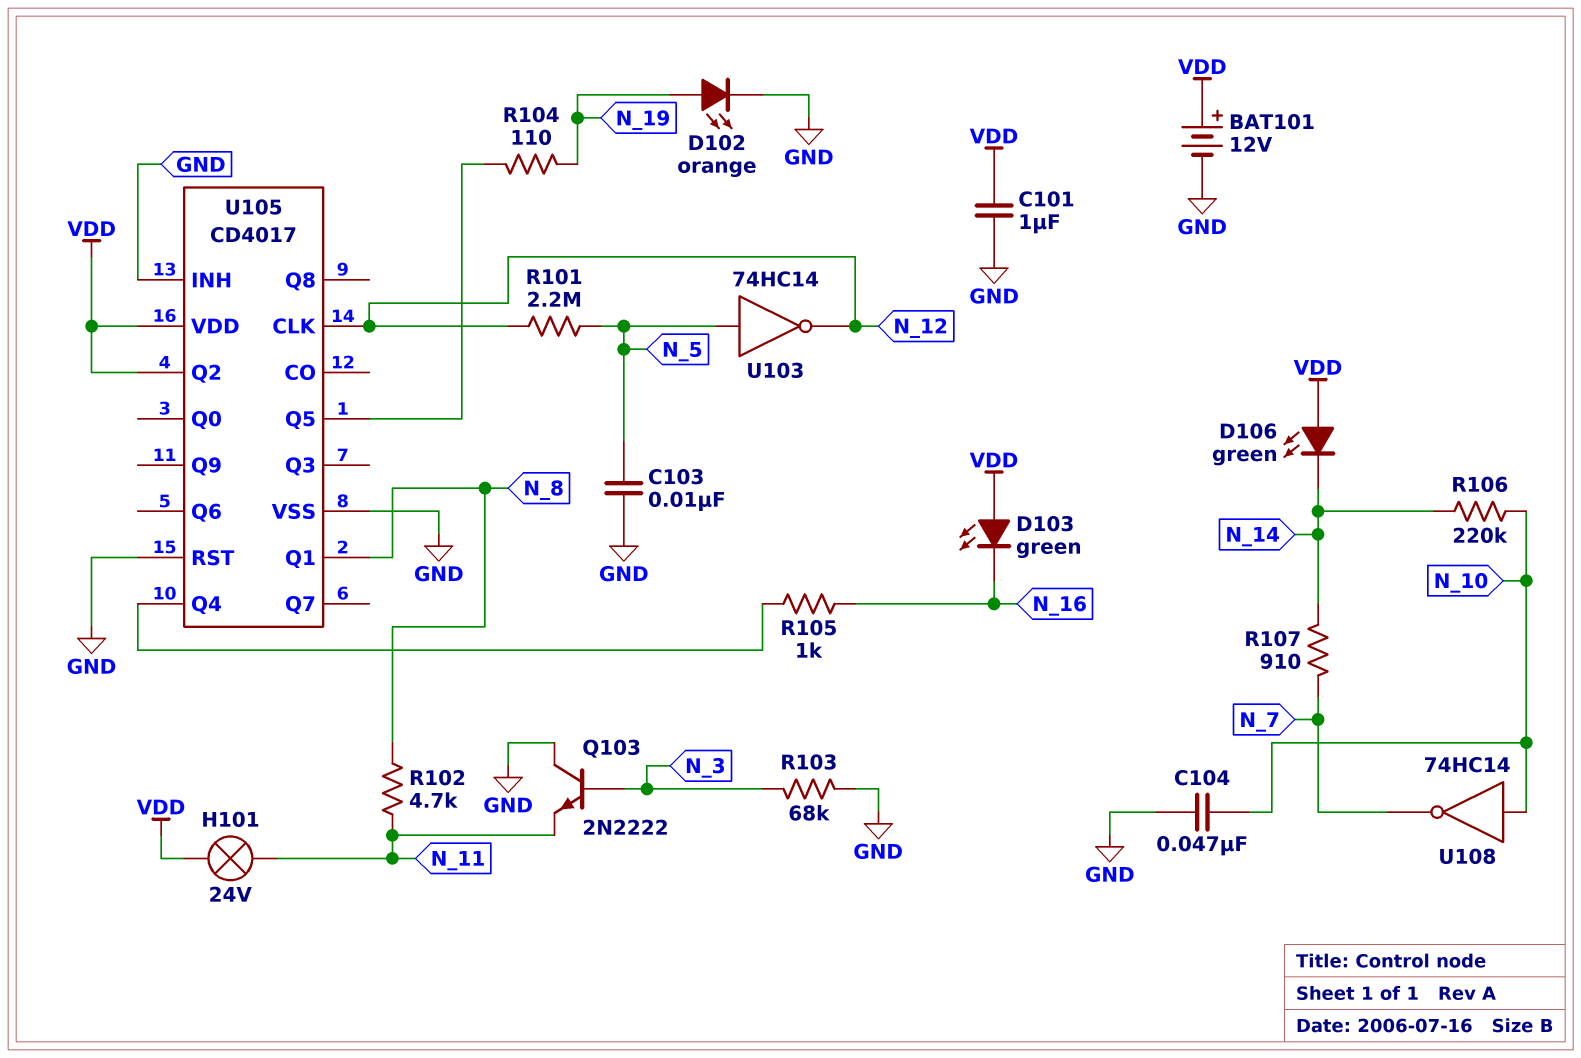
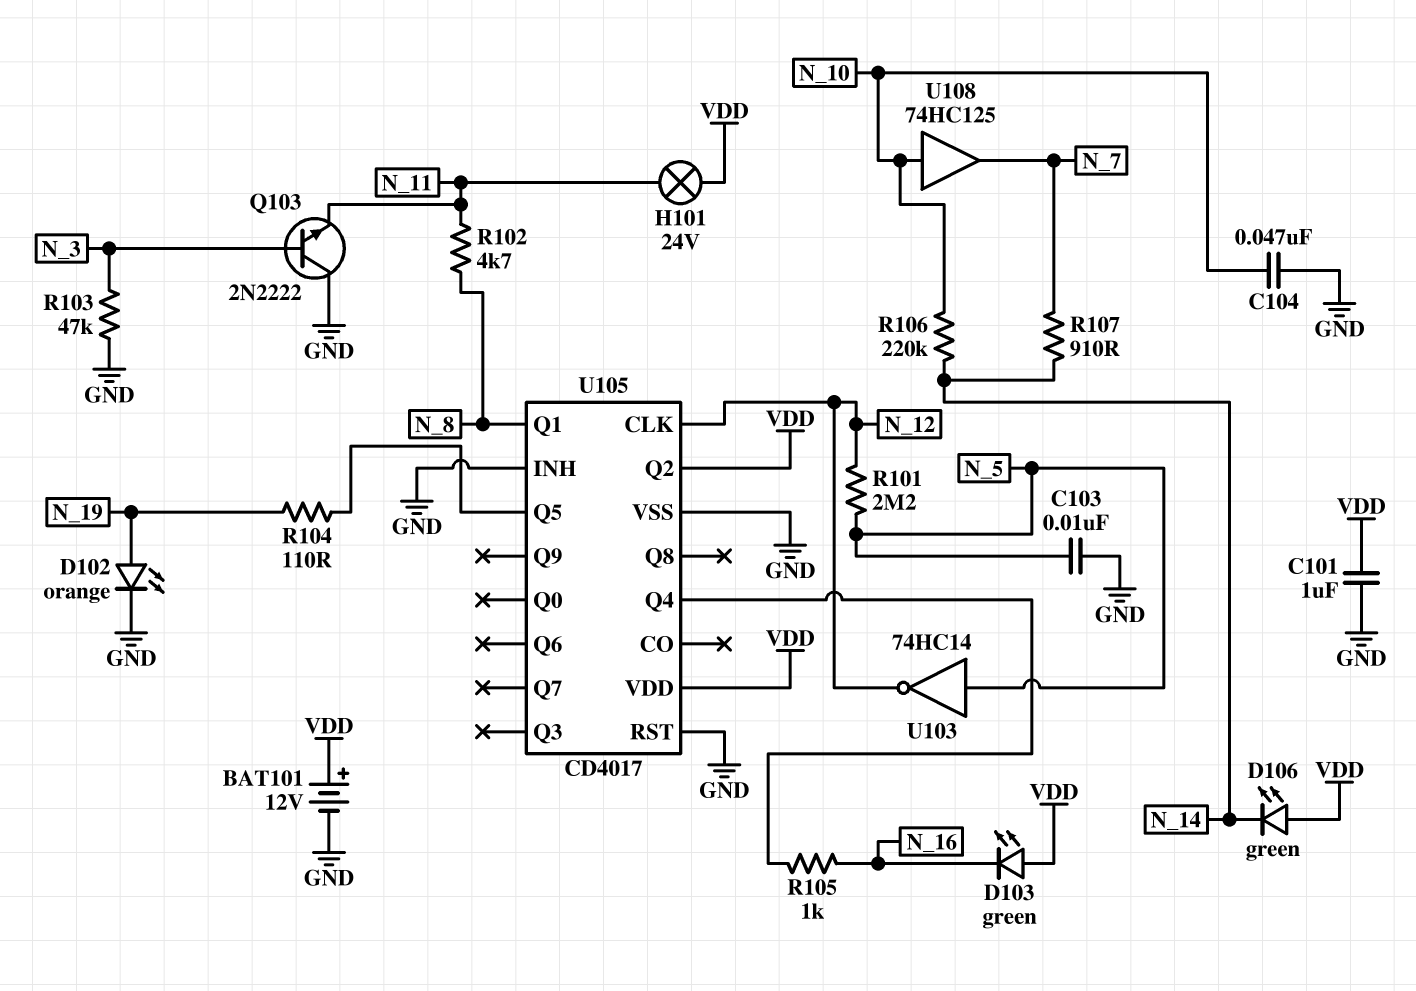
R103: 68k (GND, N_3) -> 47k (GND, N_3)
U108: NOT 74HC14 (in N_10, out N_7) -> buffer 74HC125 (in N_10, out N_7)

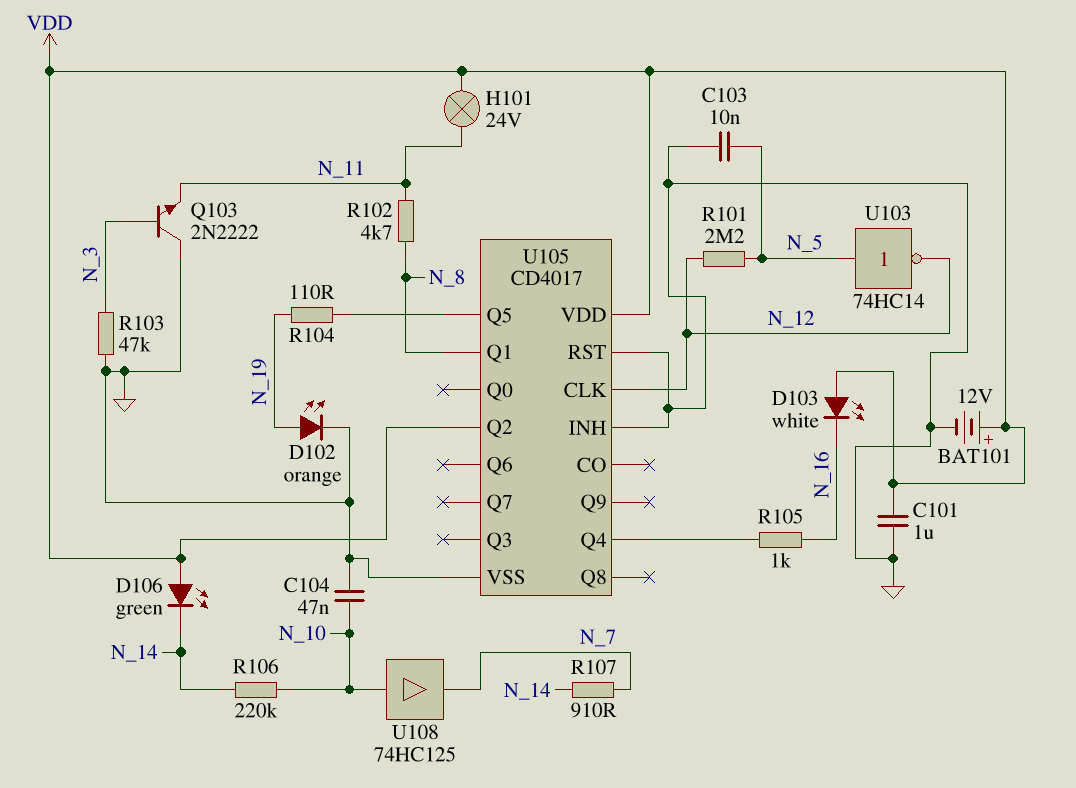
D103: LED green (A VDD, K N_16) -> LED white (A VDD, K N_16)

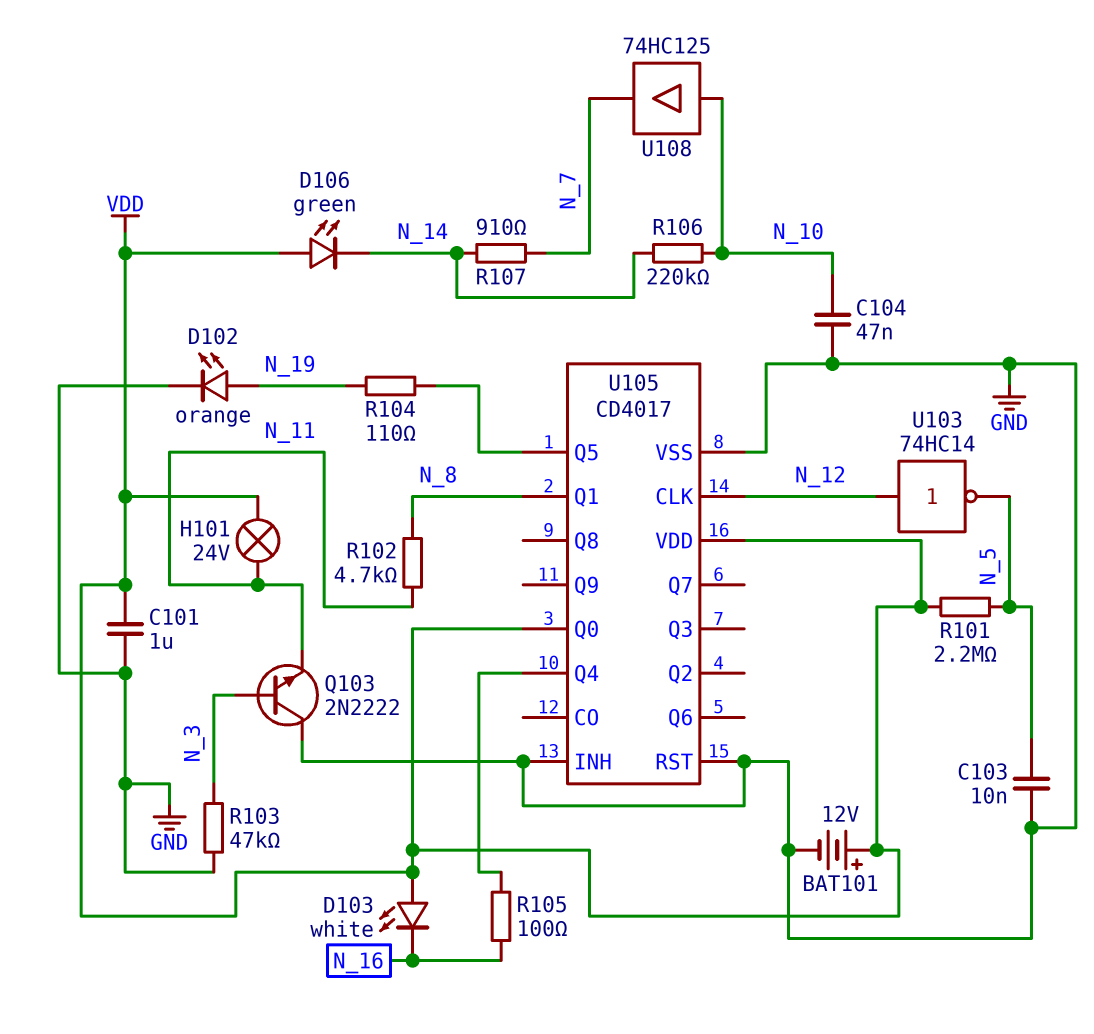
R101: 2.2M (N_5, N_12) -> 2.2M (N_5, VDD)
R105: 1k (N_16, U105/Q4) -> 100 (N_16, U105/Q4)
U103: NOT 74HC14 (in N_5, out N_12) -> NOT 74HC14 (in N_12, out N_5)
U105 pin Q0: none -> VDD
U105 pin Q2: VDD -> none

